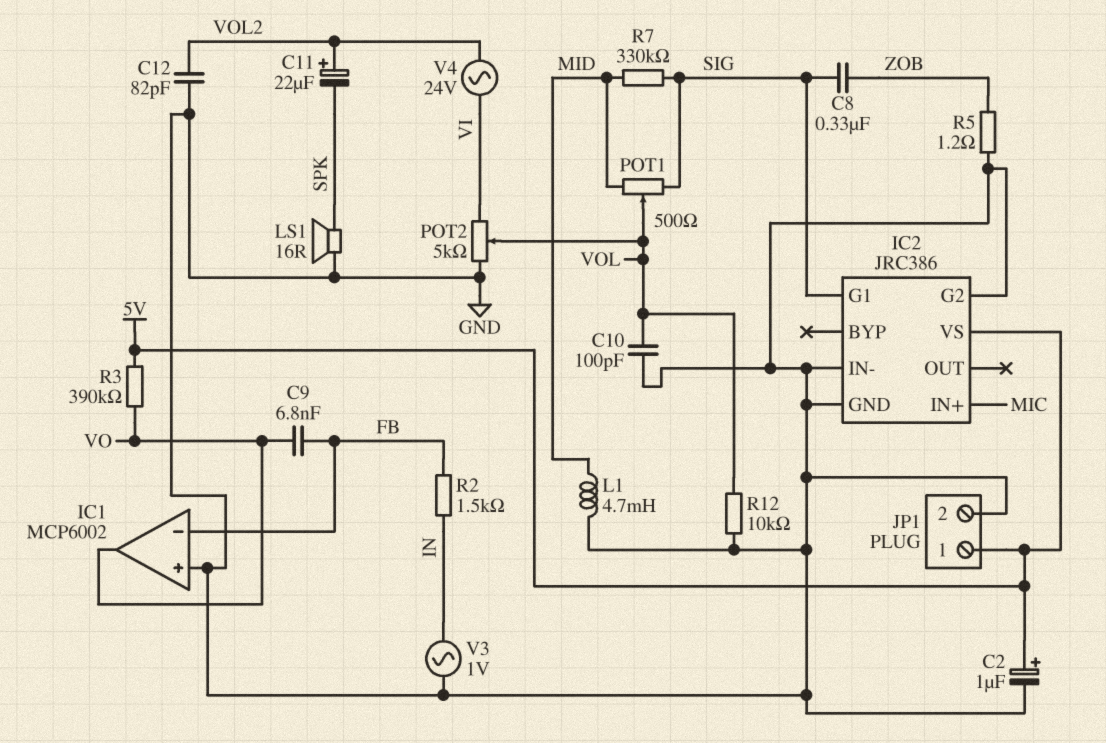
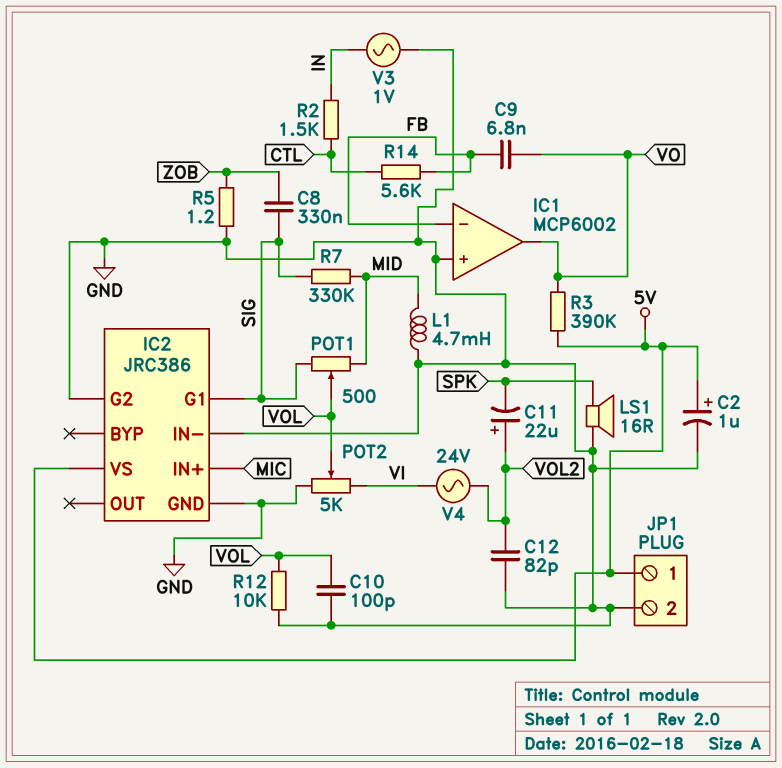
R2: 1.5k (FB, IN) -> 1.5k (CTL, IN)
R14: none -> 5.6k (CTL, FB)

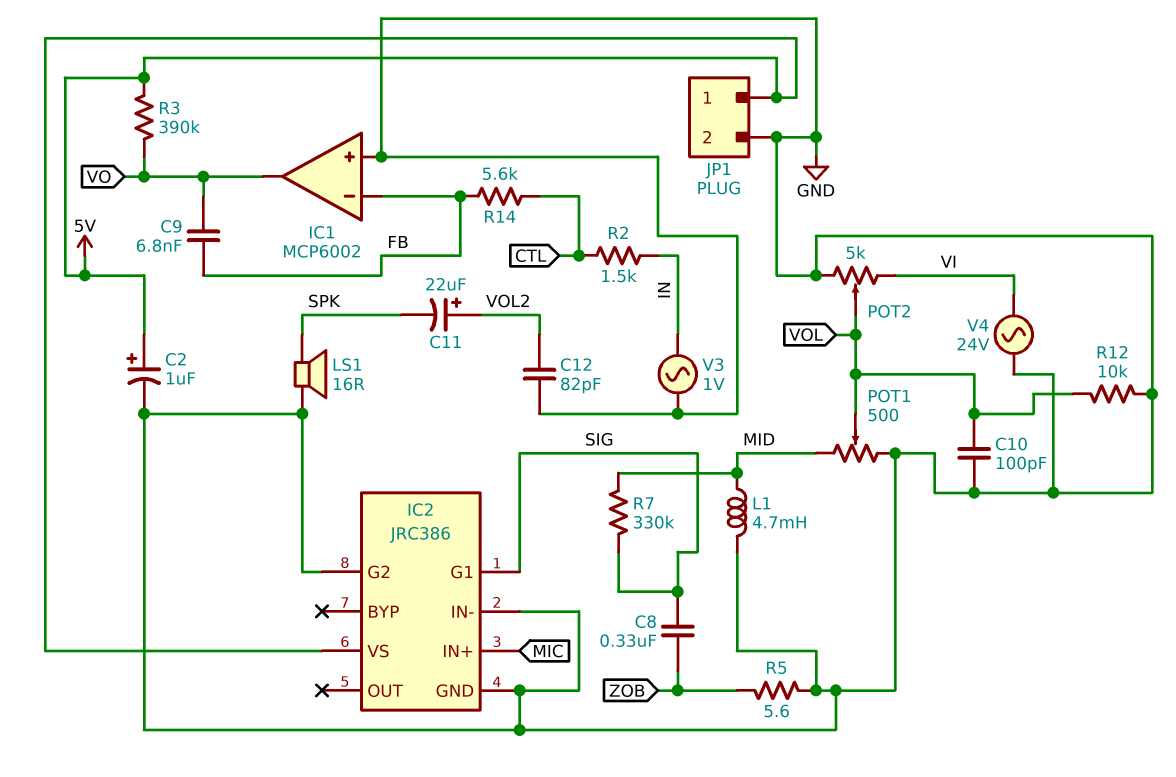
POT1: 500 (MID, SIG, wiper VOL) -> 500 (GND, MID, wiper VOL)
R5: 1.2 (GND, ZOB) -> 5.6 (GND, ZOB)
V4: AC 24V (VI, VOL2) -> AC 24V (GND, VI)

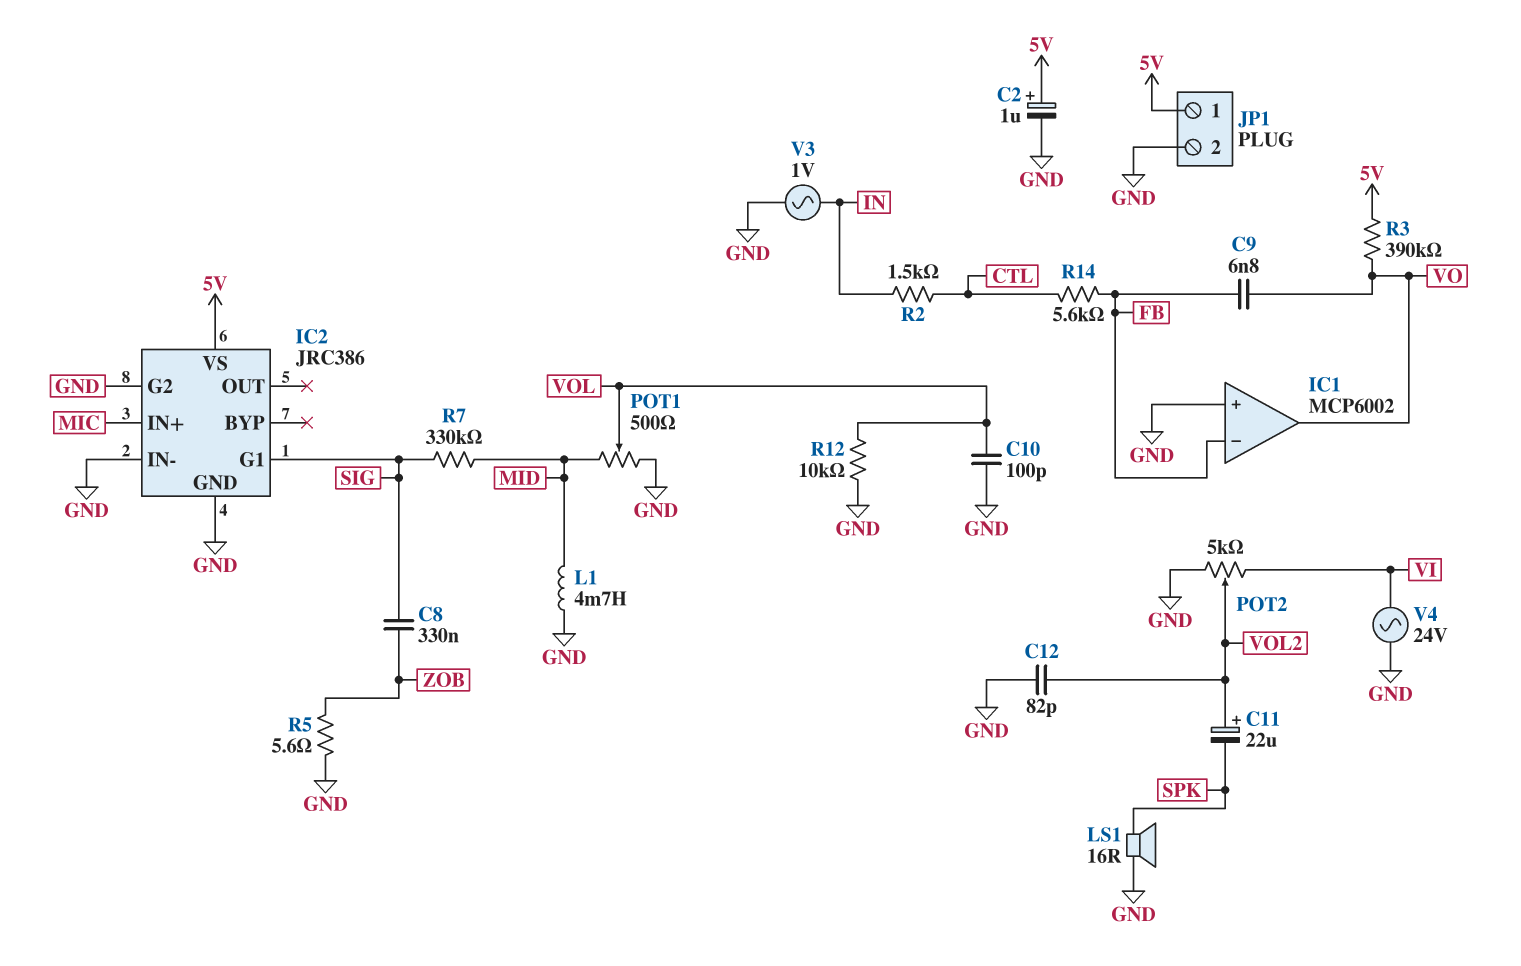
POT2: 5k (GND, VI, wiper VOL) -> 5k (GND, VI, wiper VOL2)

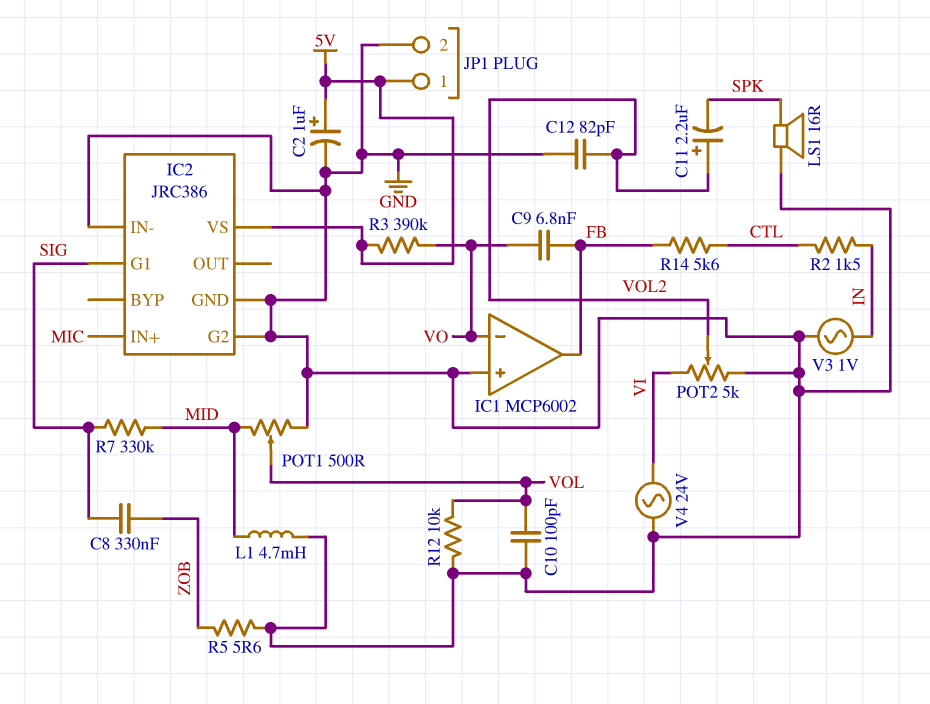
C11: 22uF (plus VOL2, minus SPK) -> 2.2uF (plus VOL2, minus SPK)
IC1 pin in-: FB -> VO
IC1 pin out: VO -> FB

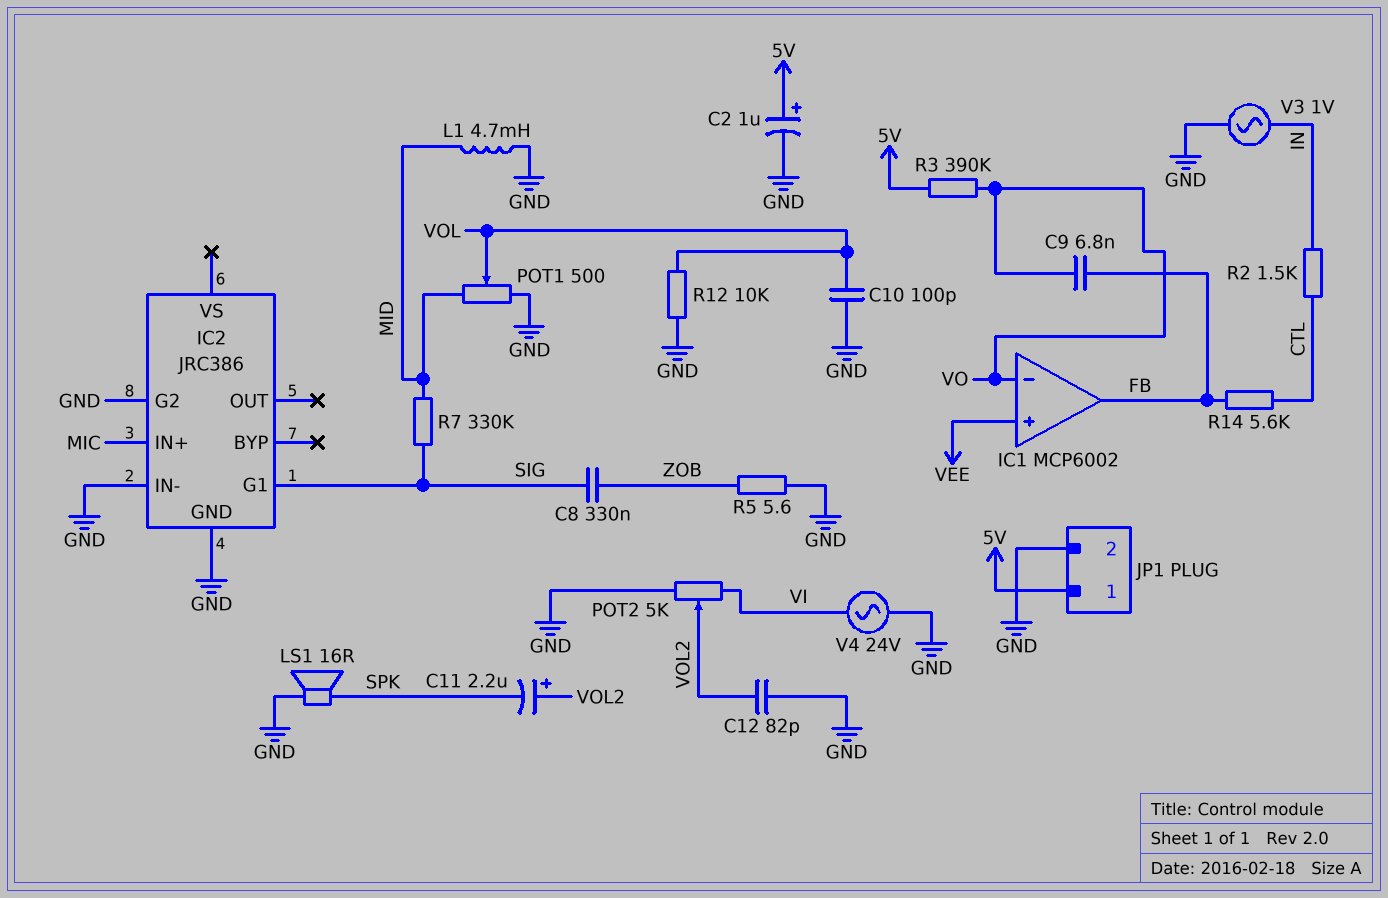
IC1 pin in+: GND -> VEE
IC2 pin VS: 5V -> none

